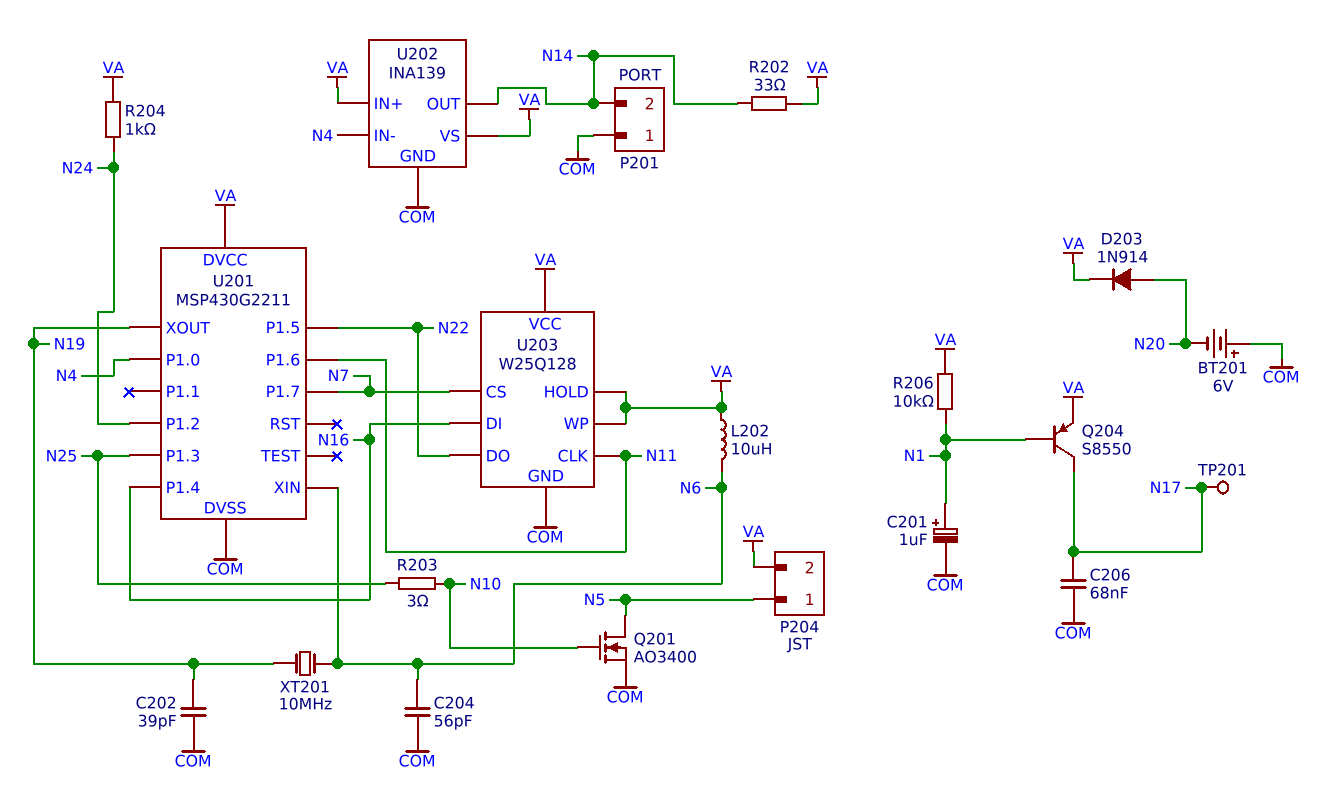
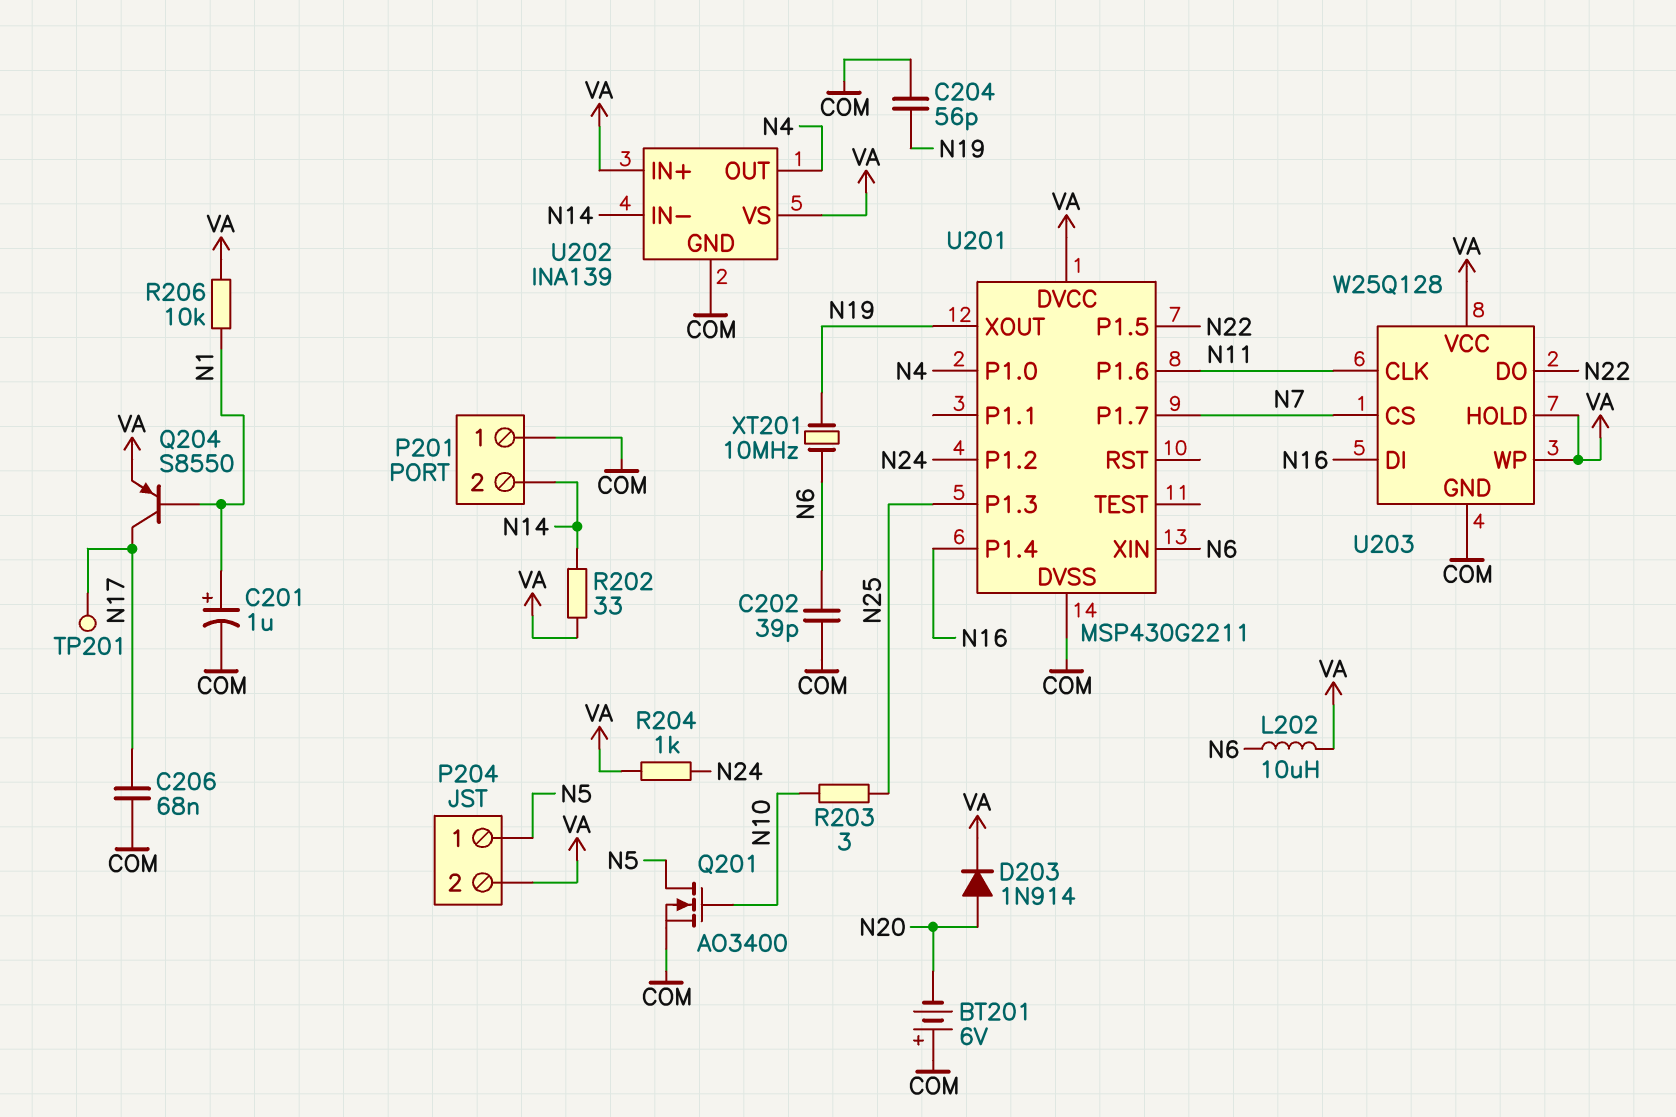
C202: 39pF (COM, N19) -> 39pF (COM, N6)
C204: 56pF (COM, N6) -> 56pF (COM, N19)
U202 pin IN-: N4 -> N14
U202 pin OUT: N14 -> N4

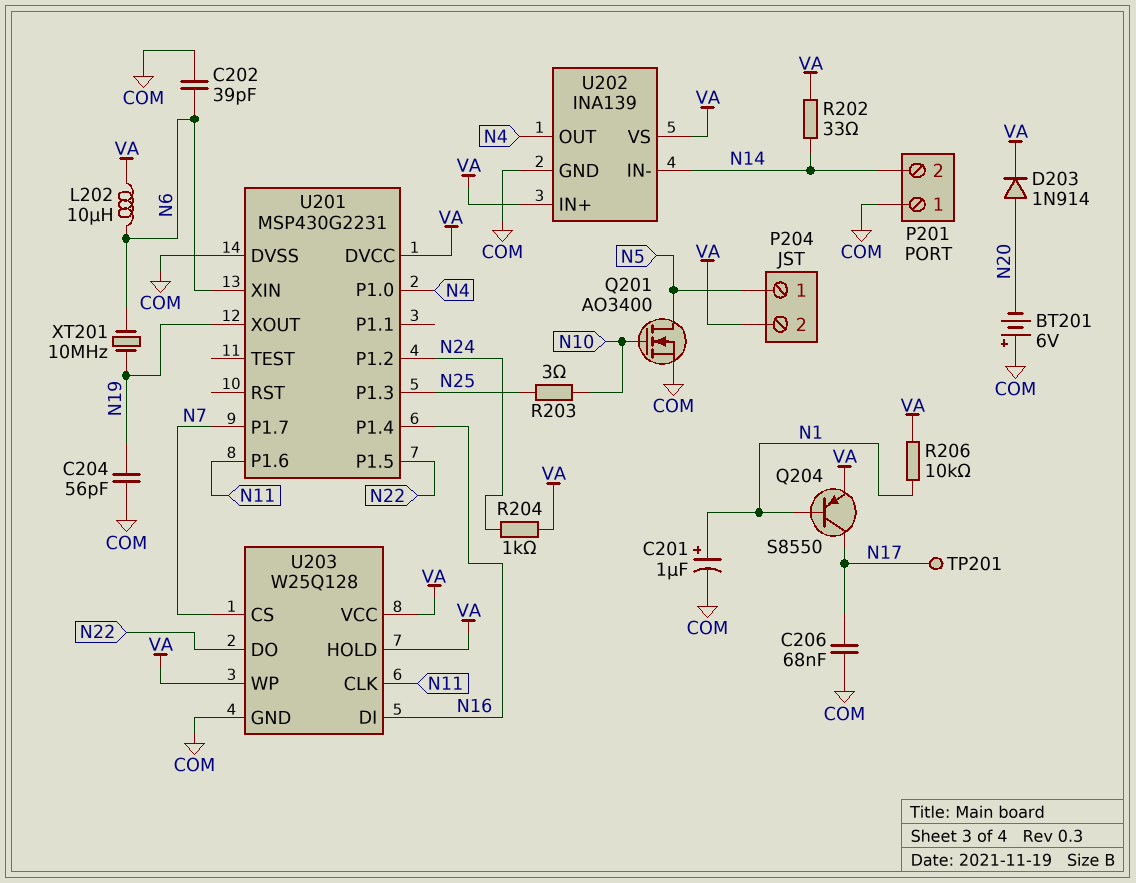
U201: MSP430G2211 -> MSP430G2231

